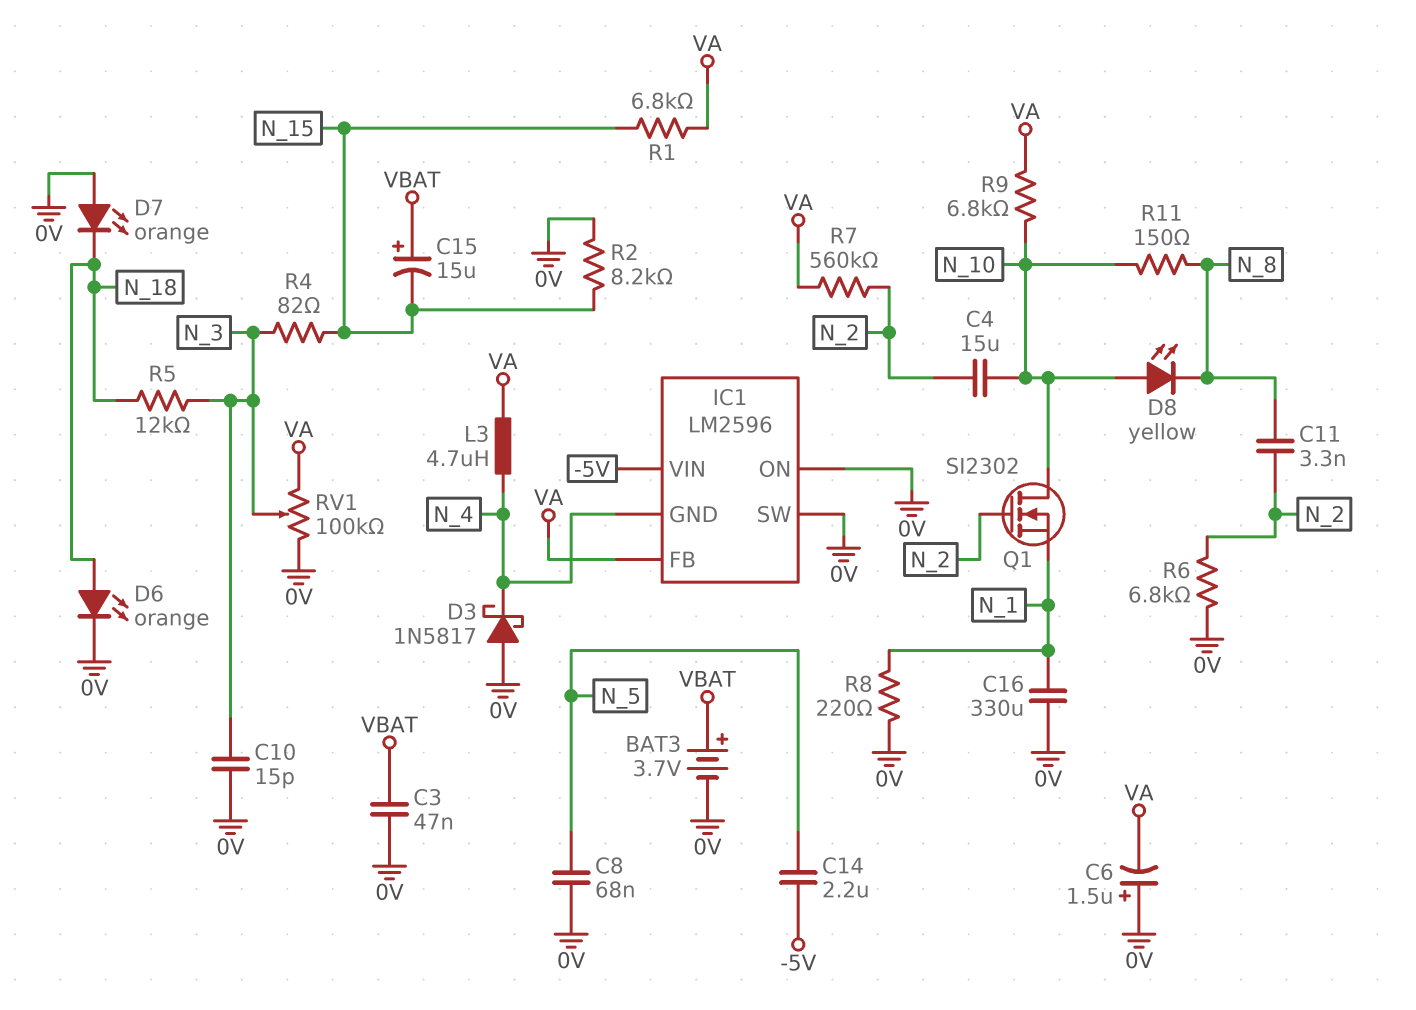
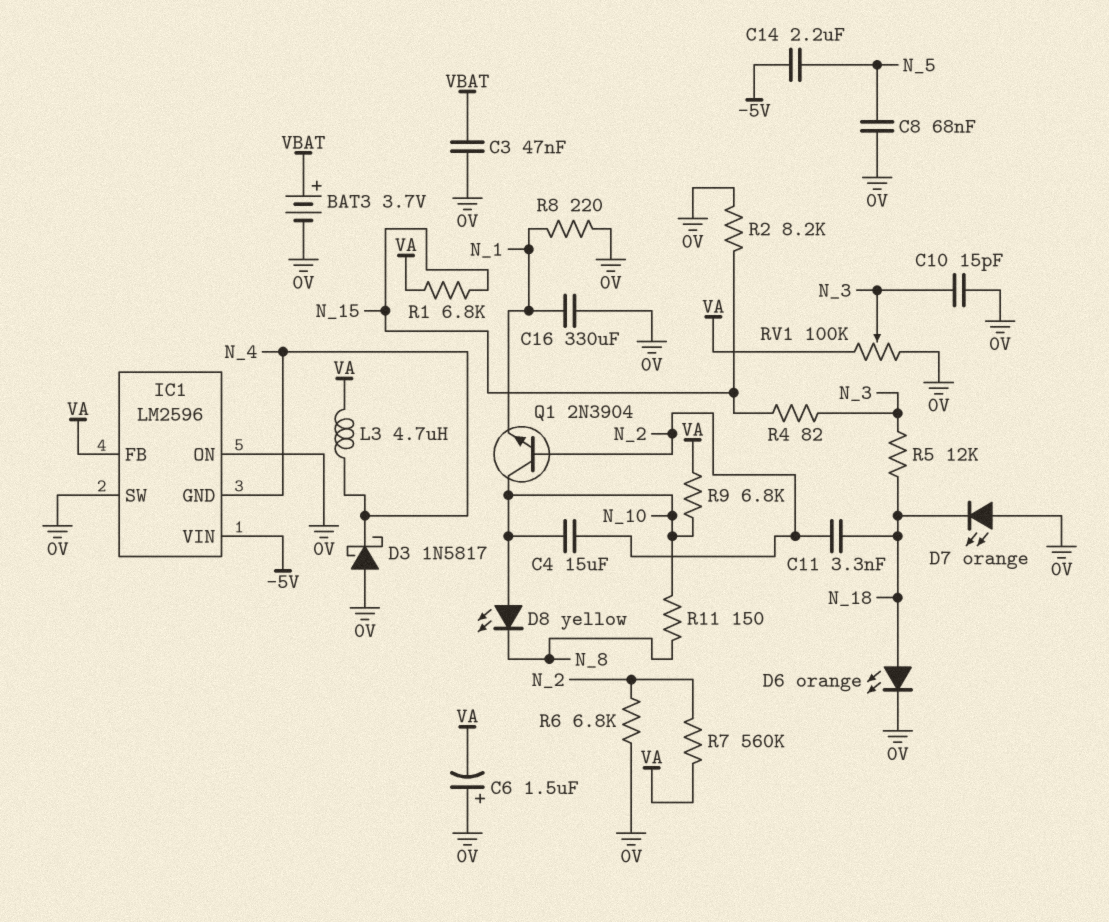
C11: 3.3nF (N_2, N_8) -> 3.3nF (N_2, N_18)
C15: 15uF (plus VBAT, minus N_15) -> none
Q1: NMOS SI2302 (G N_2, D N_10, S N_1) -> NPN 2N3904 (B N_2, C N_10, E N_1)

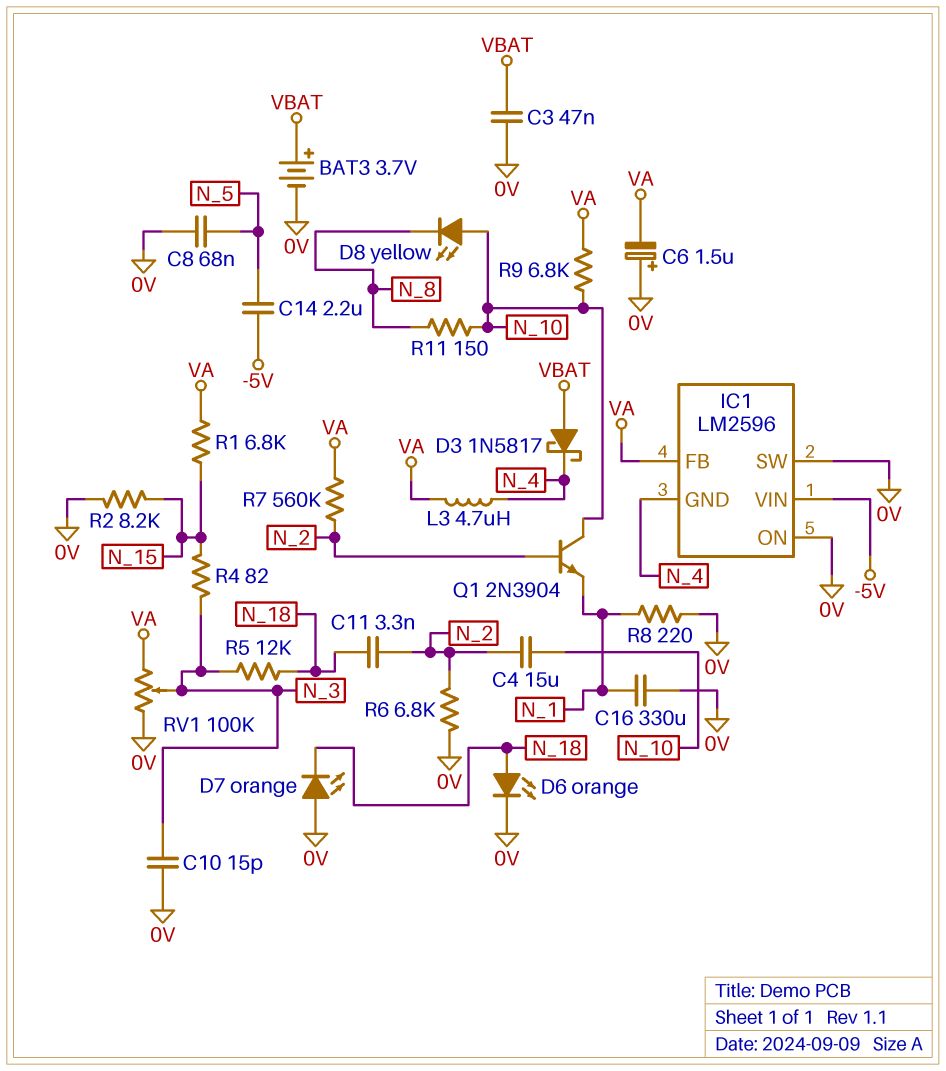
D3: schottky 1N5817 (A 0V, K N_4) -> schottky 1N5817 (A VBAT, K N_4)

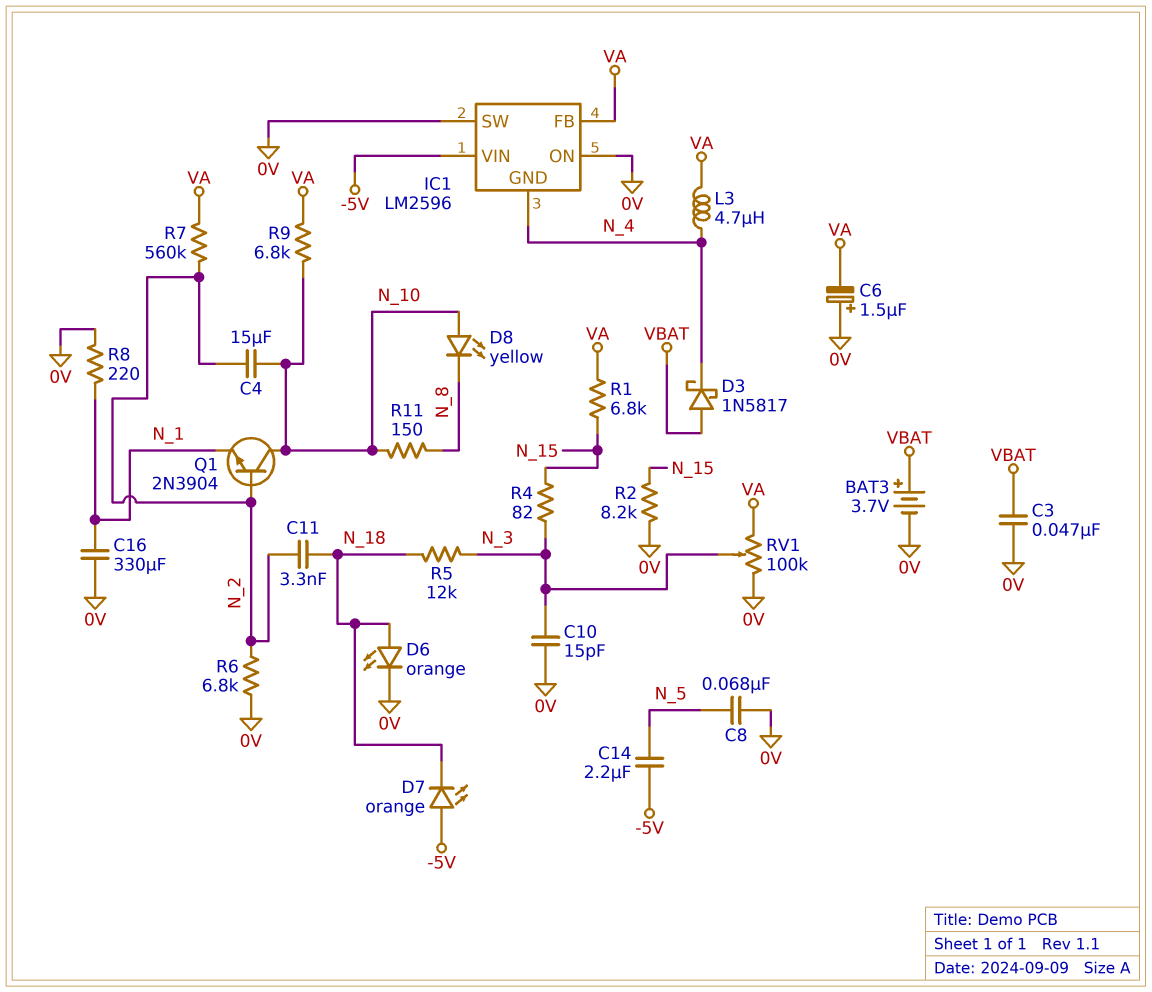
D7: LED orange (A 0V, K N_18) -> LED orange (A -5V, K N_18)

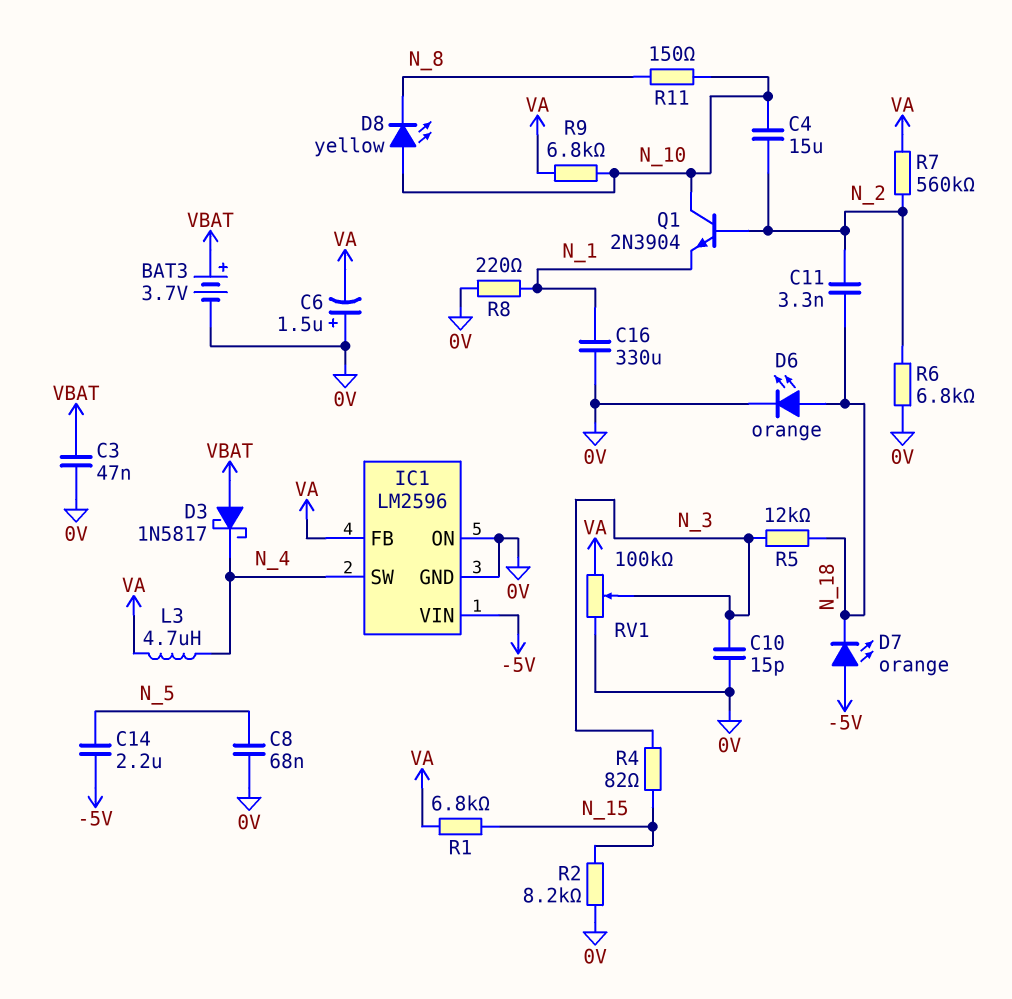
IC1 pin GND: N_4 -> 0V
IC1 pin SW: 0V -> N_4

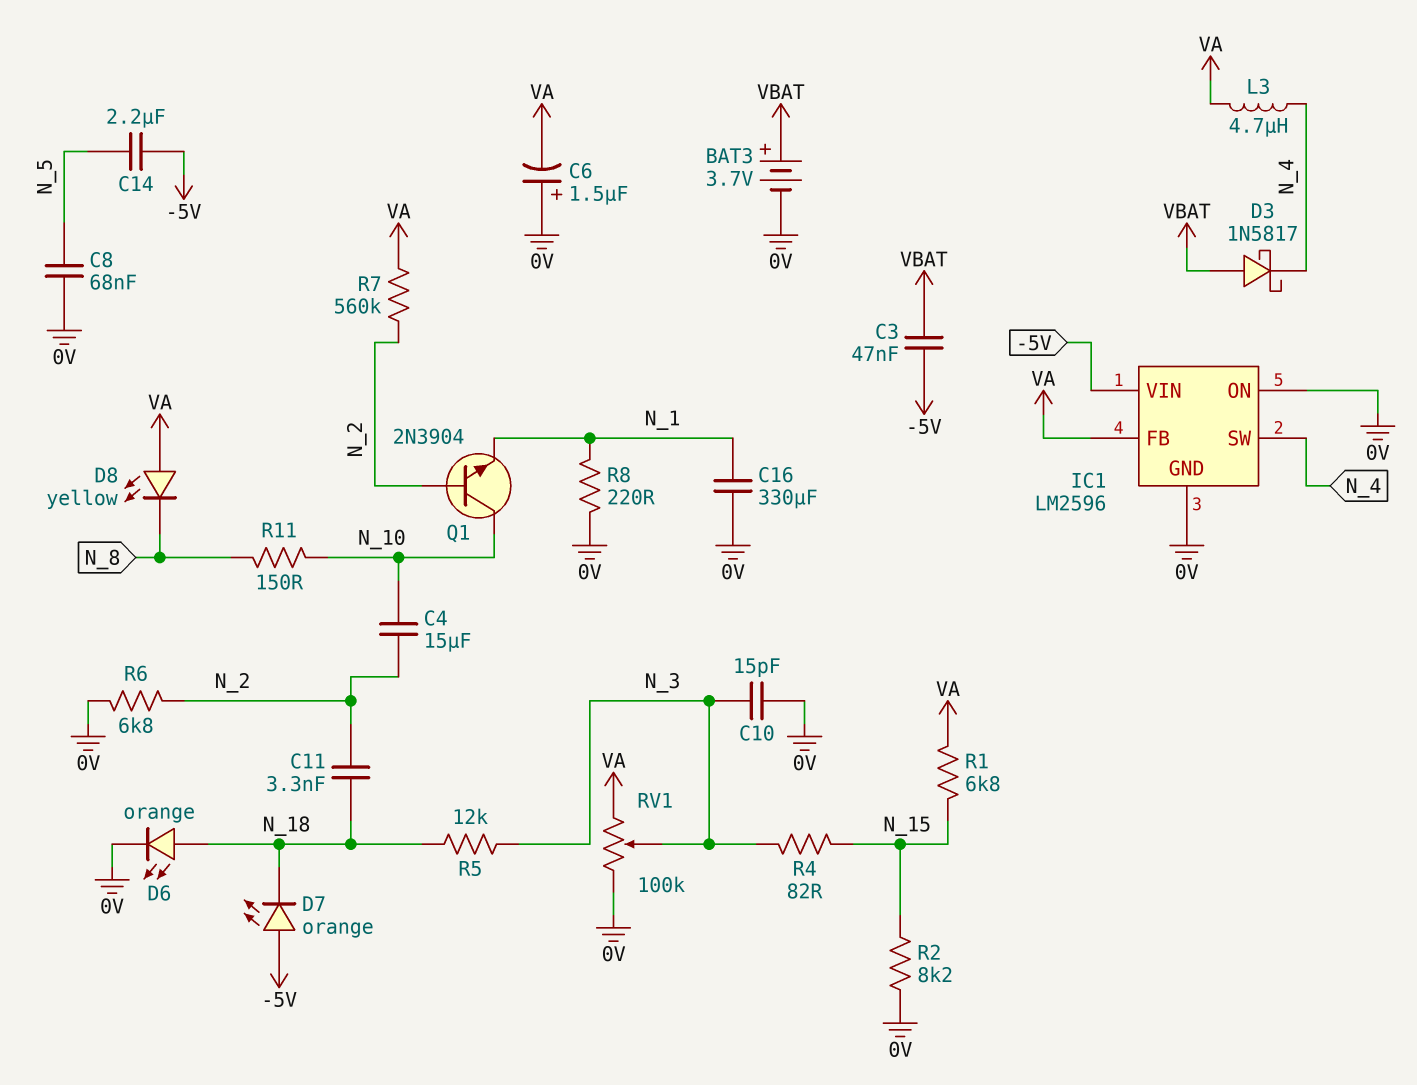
C3: 47nF (0V, VBAT) -> 47nF (-5V, VBAT)
D8: LED yellow (A N_10, K N_8) -> LED yellow (A VA, K N_8)
R9: 6.8k (N_10, VA) -> none

